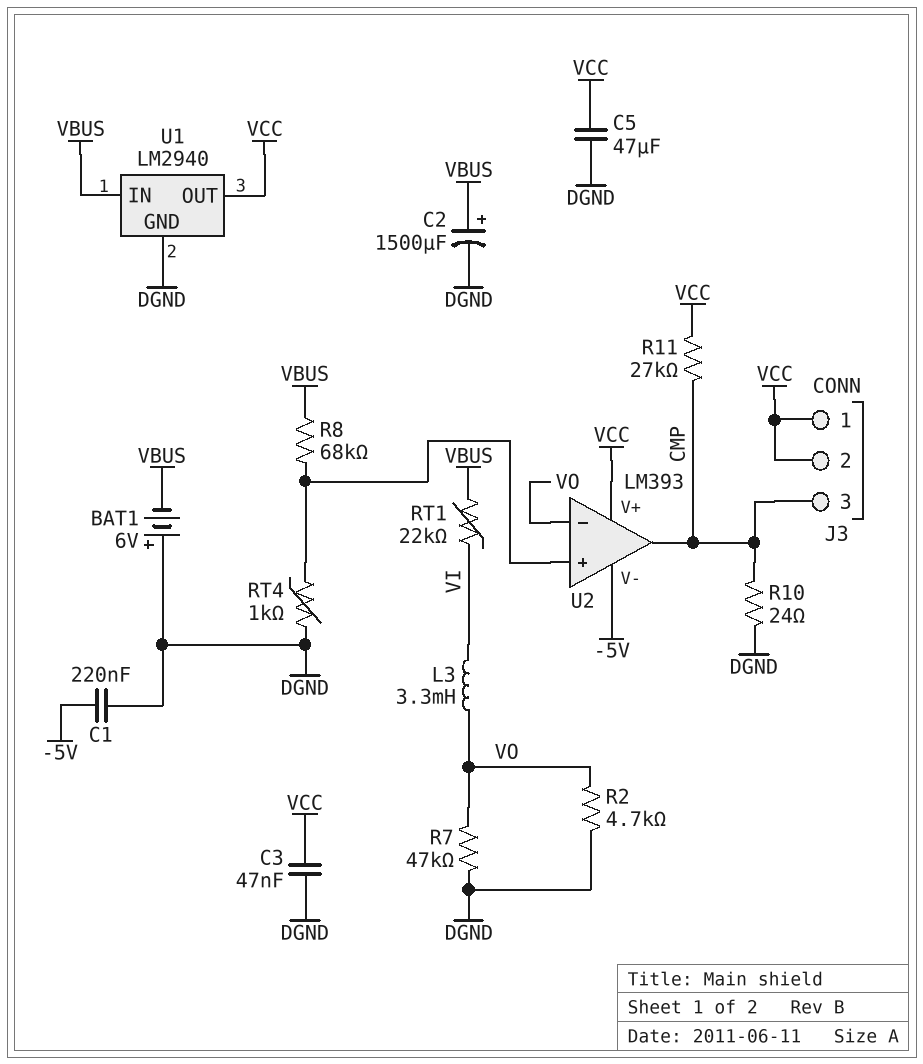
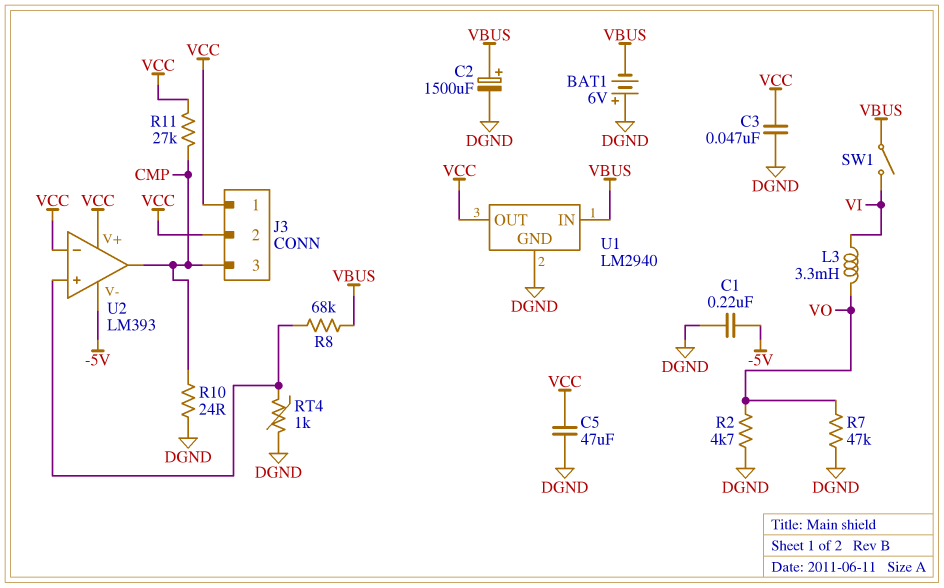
RT1: 22k (VBUS, VI) -> none
SW1: none -> switch (VBUS, VI)
U2 pin in-: VO -> VCC

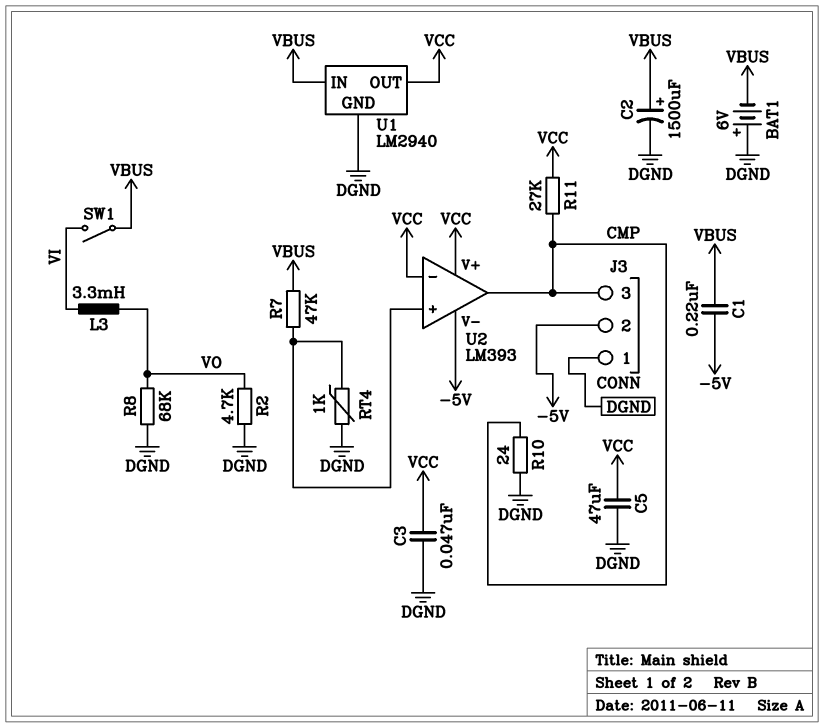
C1: 220nF (-5V, DGND) -> 220nF (-5V, VBUS)
J3 pin 1: VCC -> DGND
J3 pin 2: VCC -> -5V
R7: 47k (DGND, VO) -> 47k (U2/in+, VBUS)
R8: 68k (U2/in+, VBUS) -> 68k (DGND, VO)

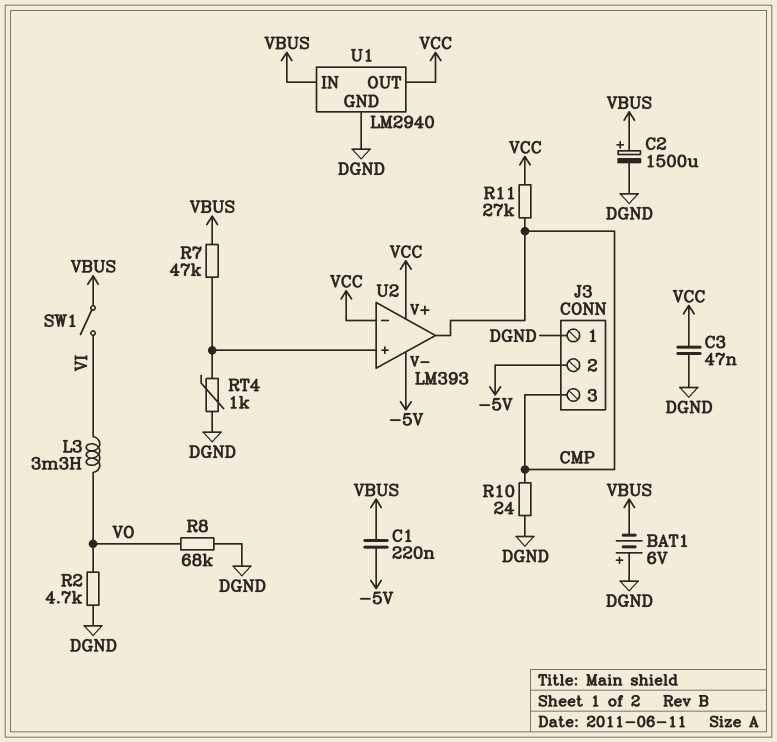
C5: 47uF (DGND, VCC) -> none

